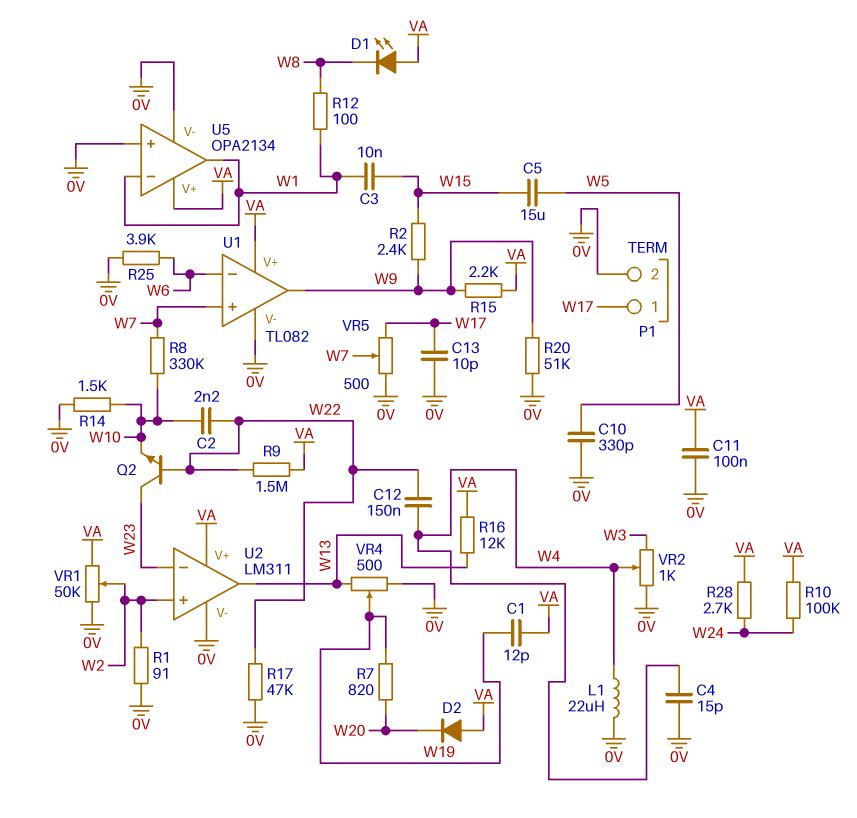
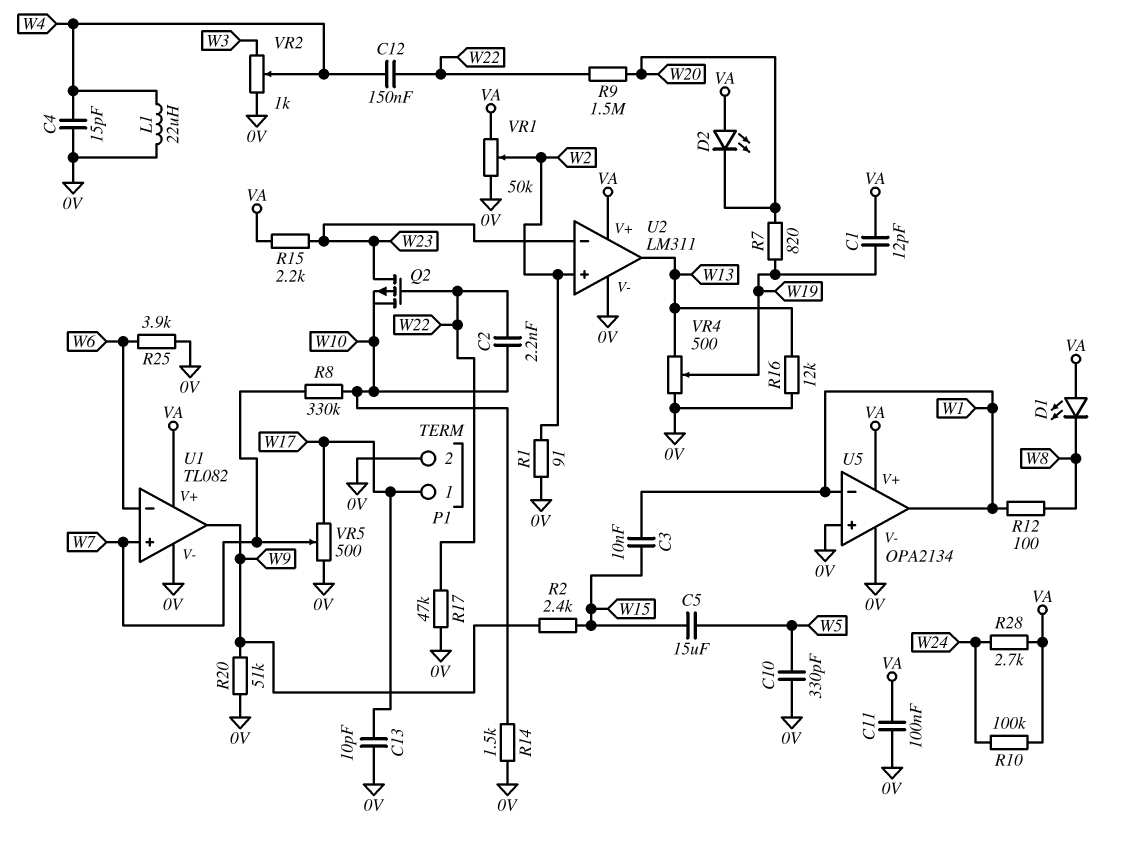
D2: diode (A VA, K W20) -> LED (A VA, K W20)
Q2: NPN (B W22, C W23, E W10) -> PMOS (G W22, D W23, S W10)
R9: 1.5M (VA, W22) -> 1.5M (W20, W22)
R15: 2.2k (VA, W9) -> 2.2k (VA, W23)
R16: 12k (VA, W13) -> 12k (0V, W13)

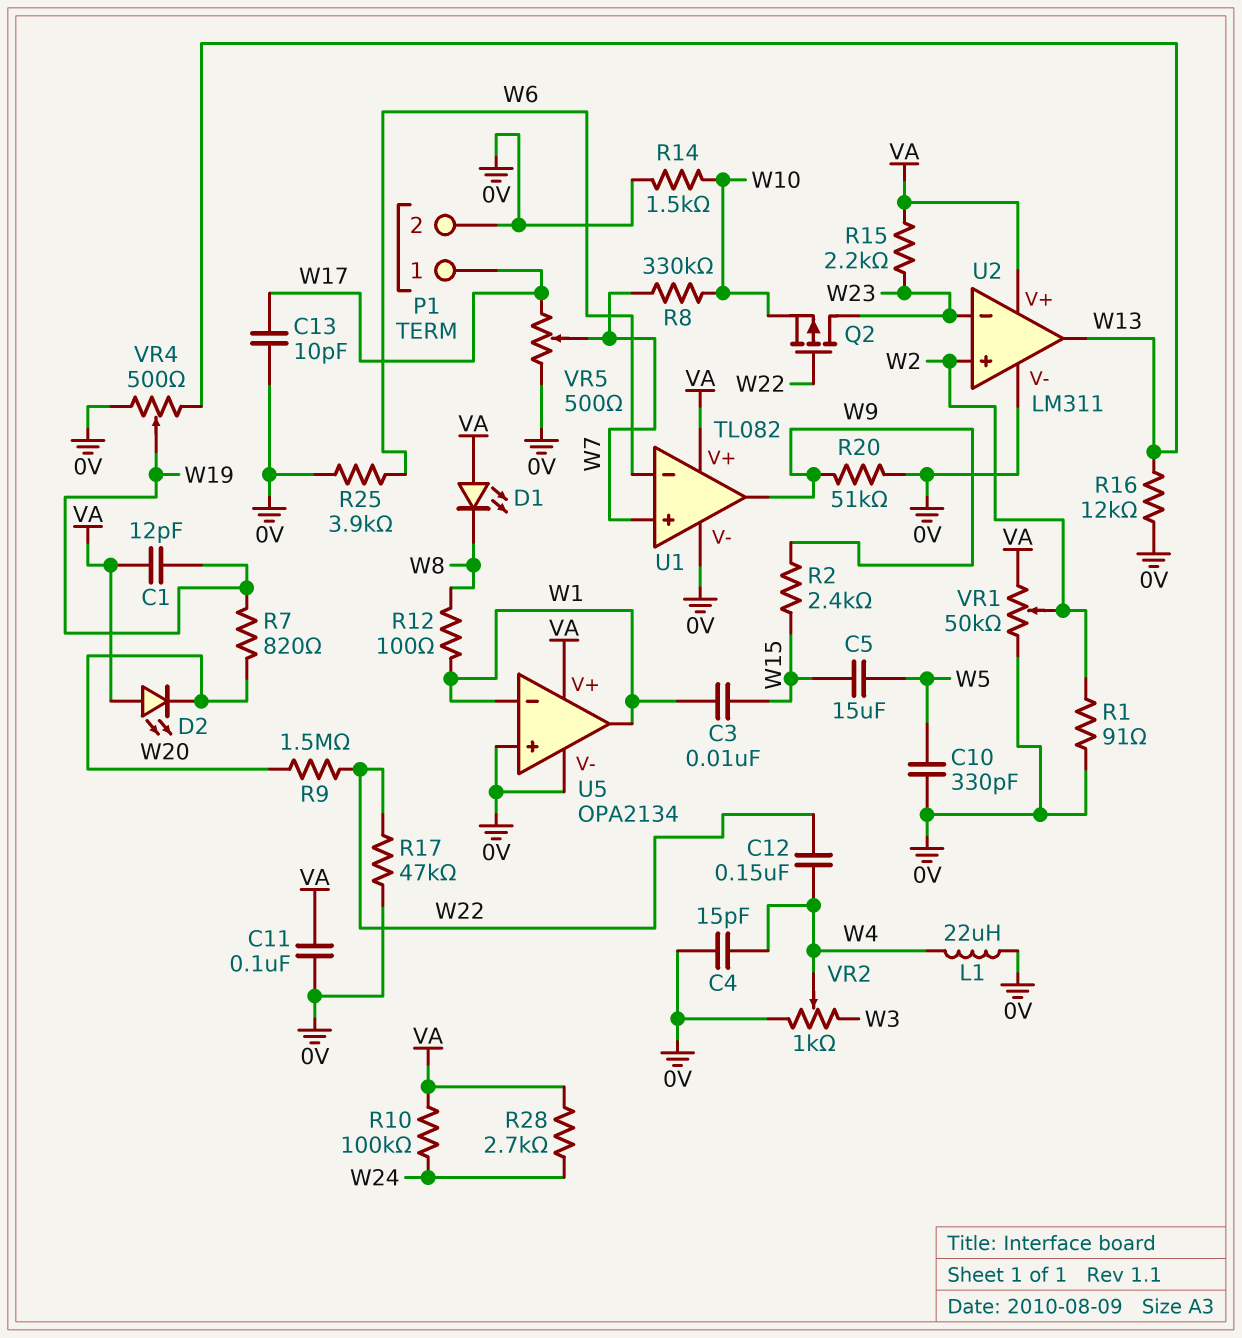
C2: 2.2nF (W10, W22) -> none

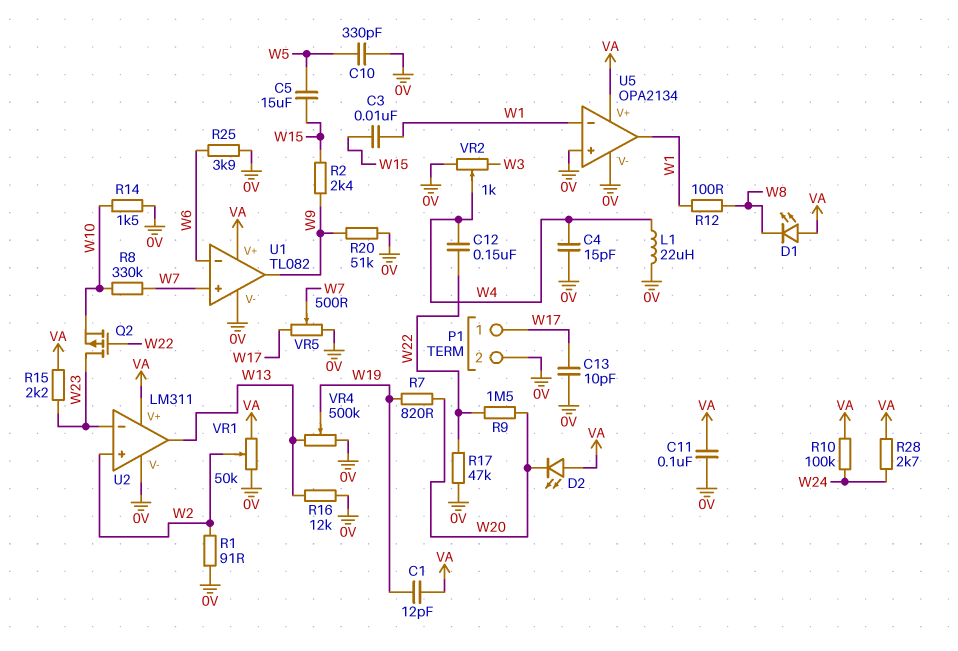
VR4: 500 (0V, W13, wiper W19) -> 500k (0V, W13, wiper W19)

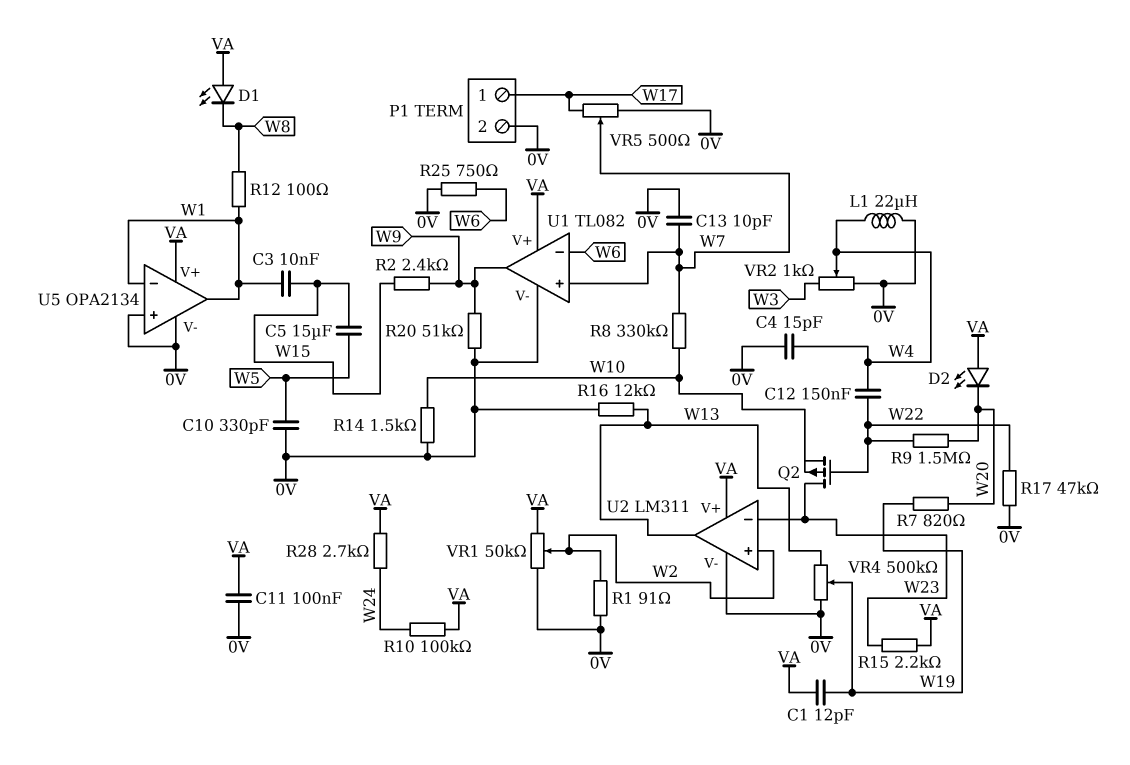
C13: 10pF (0V, W17) -> 10pF (0V, W7)
R25: 3.9k (0V, W6) -> 750 (0V, W6)

